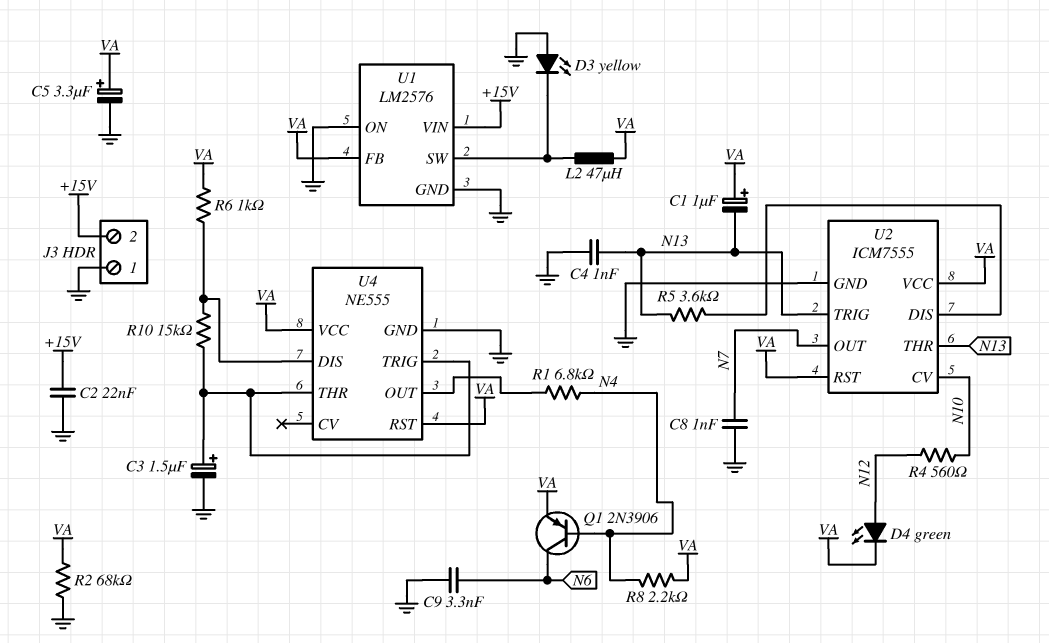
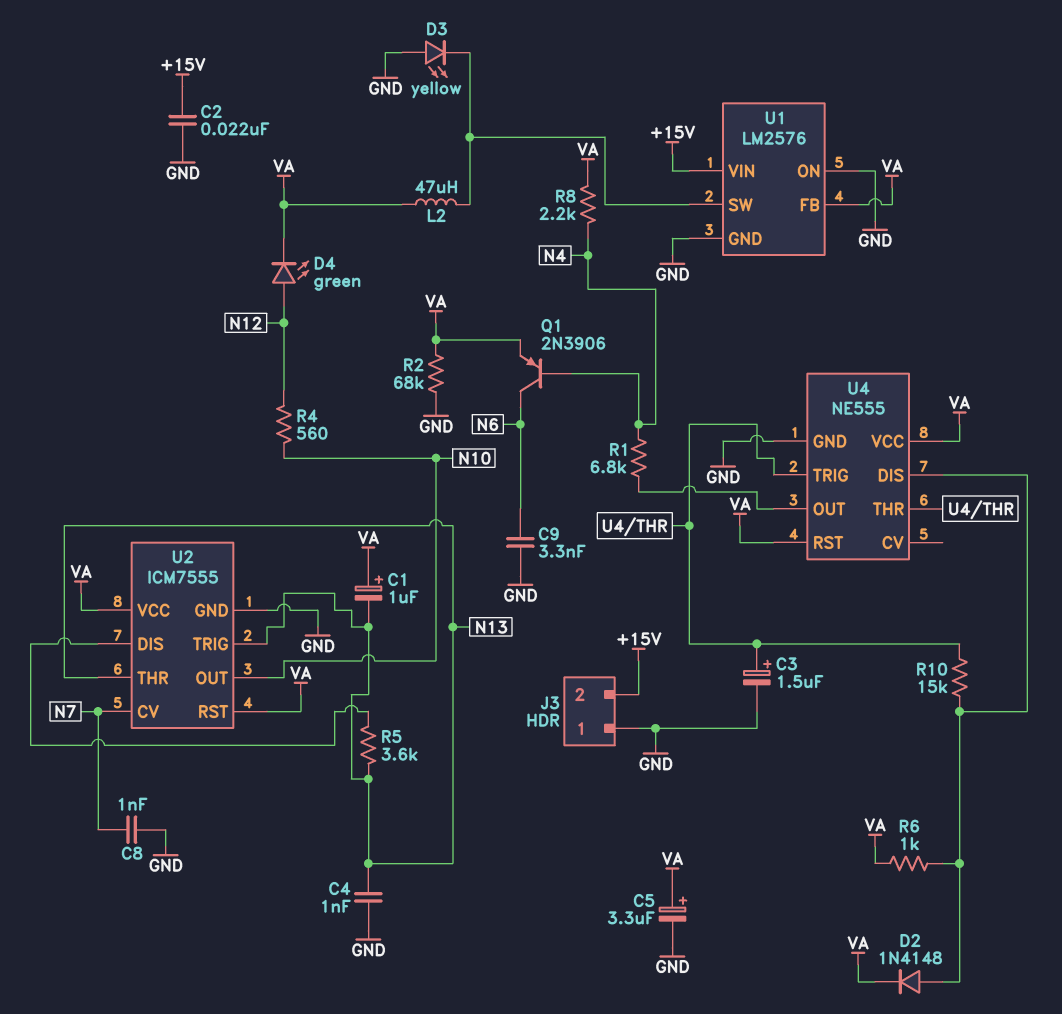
D2: none -> diode 1N4148 (A U4/DIS, K VA)
U2 pin CV: N10 -> N7
U2 pin OUT: N7 -> N10

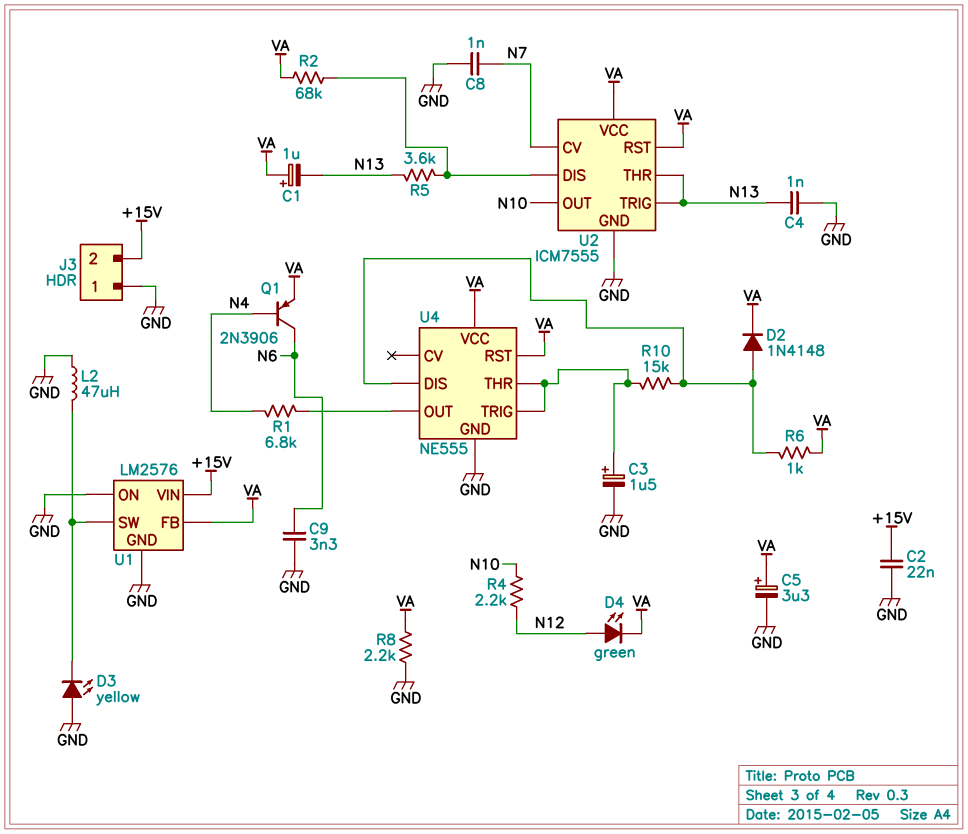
L2: 47uH (U1/SW, VA) -> 47uH (GND, U1/SW)
R2: 68k (GND, VA) -> 68k (U2/DIS, VA)
R4: 560 (N10, N12) -> 2.2k (N10, N12)
R8: 2.2k (N4, VA) -> 2.2k (GND, VA)

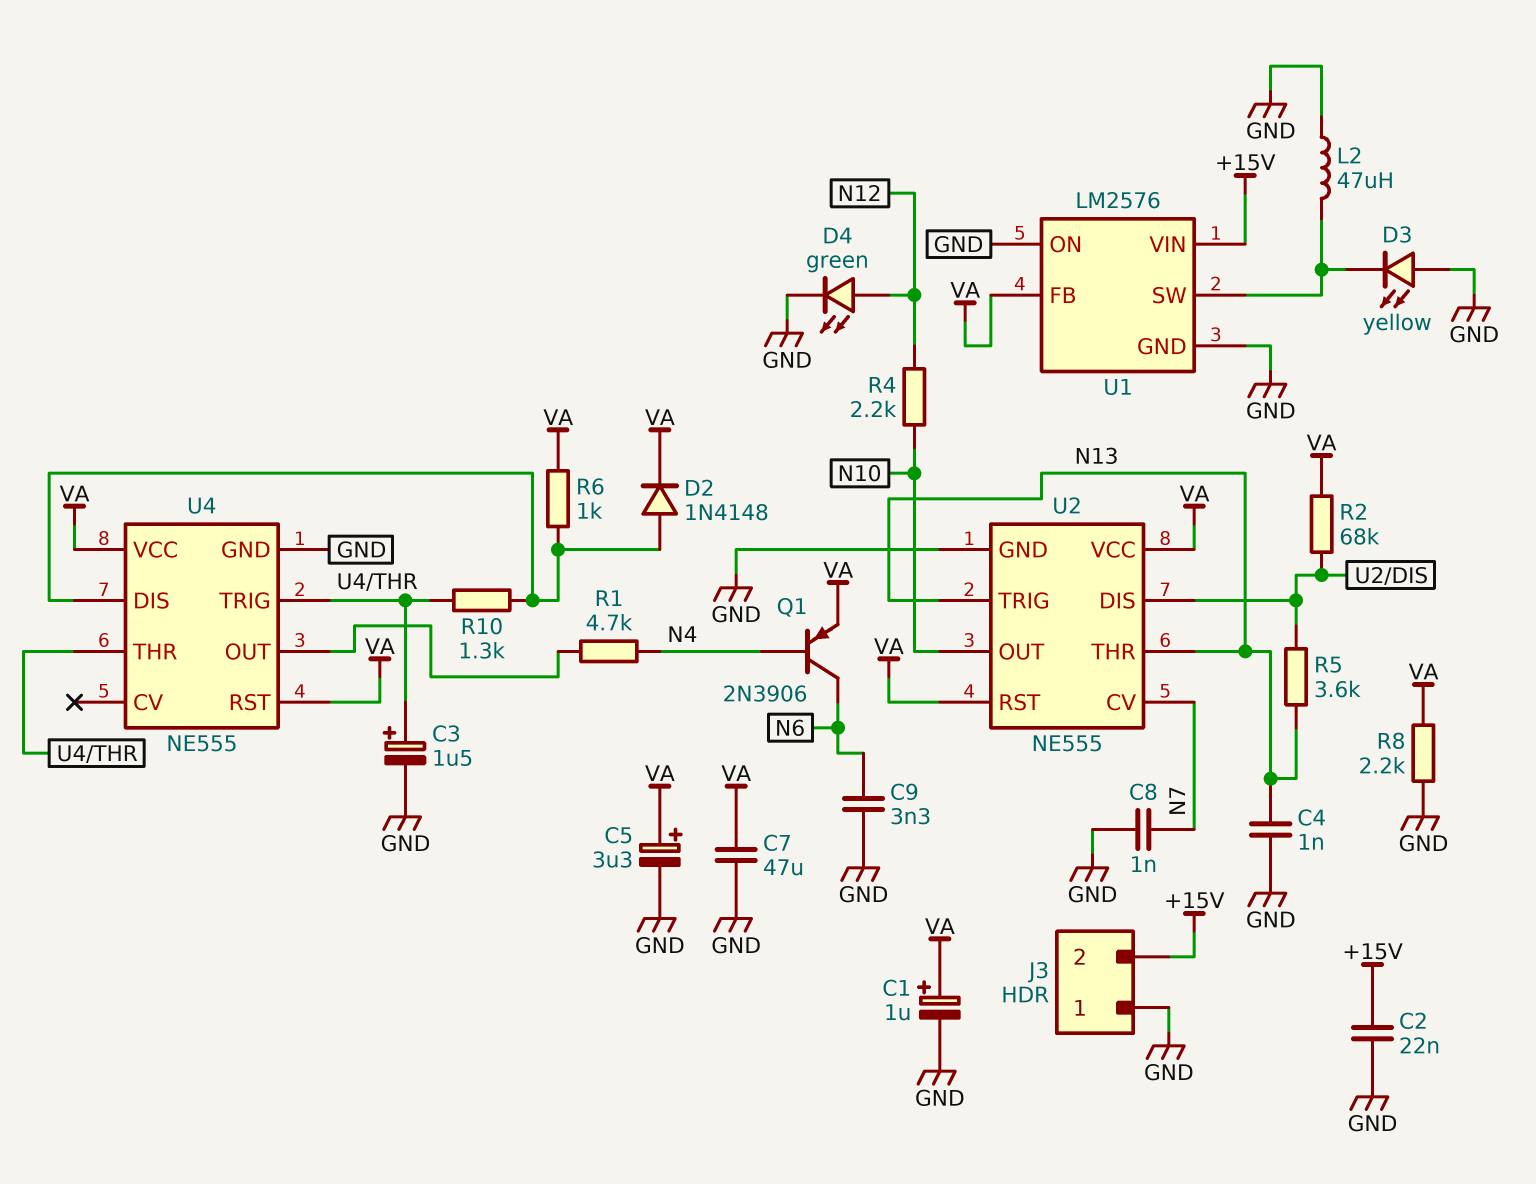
C1: 1uF (plus VA, minus N13) -> 1uF (plus VA, minus GND)
C7: none -> 47uF (GND, VA)
D4: LED green (A N12, K VA) -> LED green (A N12, K GND)
R1: 6.8k (N4, U4/OUT) -> 4.7k (N4, U4/OUT)
R10: 15k (U4/DIS, U4/THR) -> 1.3k (U4/DIS, U4/THR)
U2: ICM7555 -> NE555

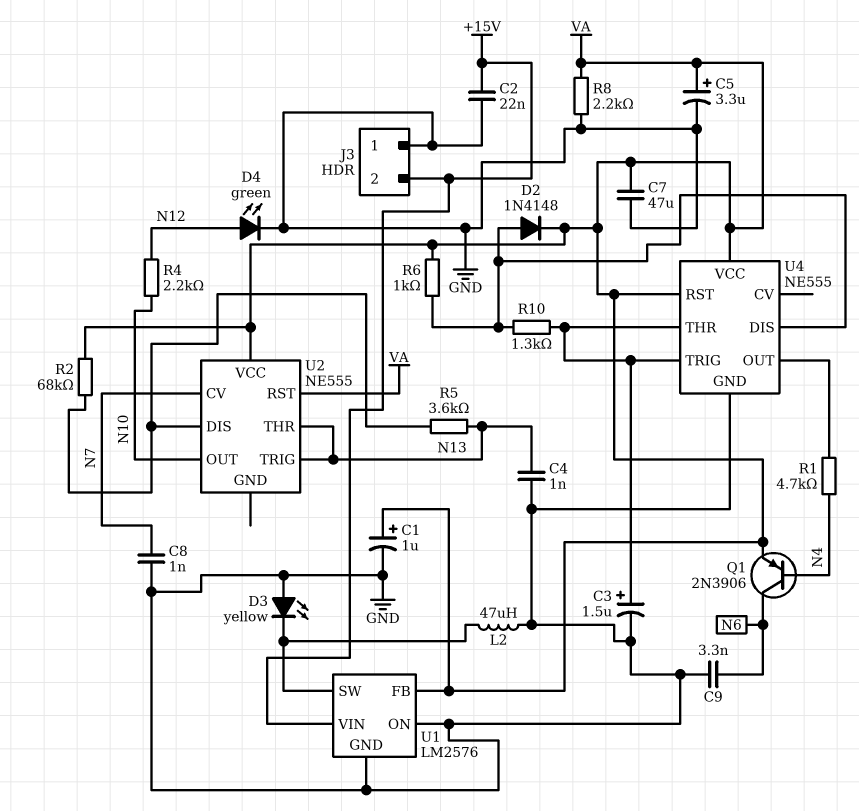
U2 pin GND: GND -> none

